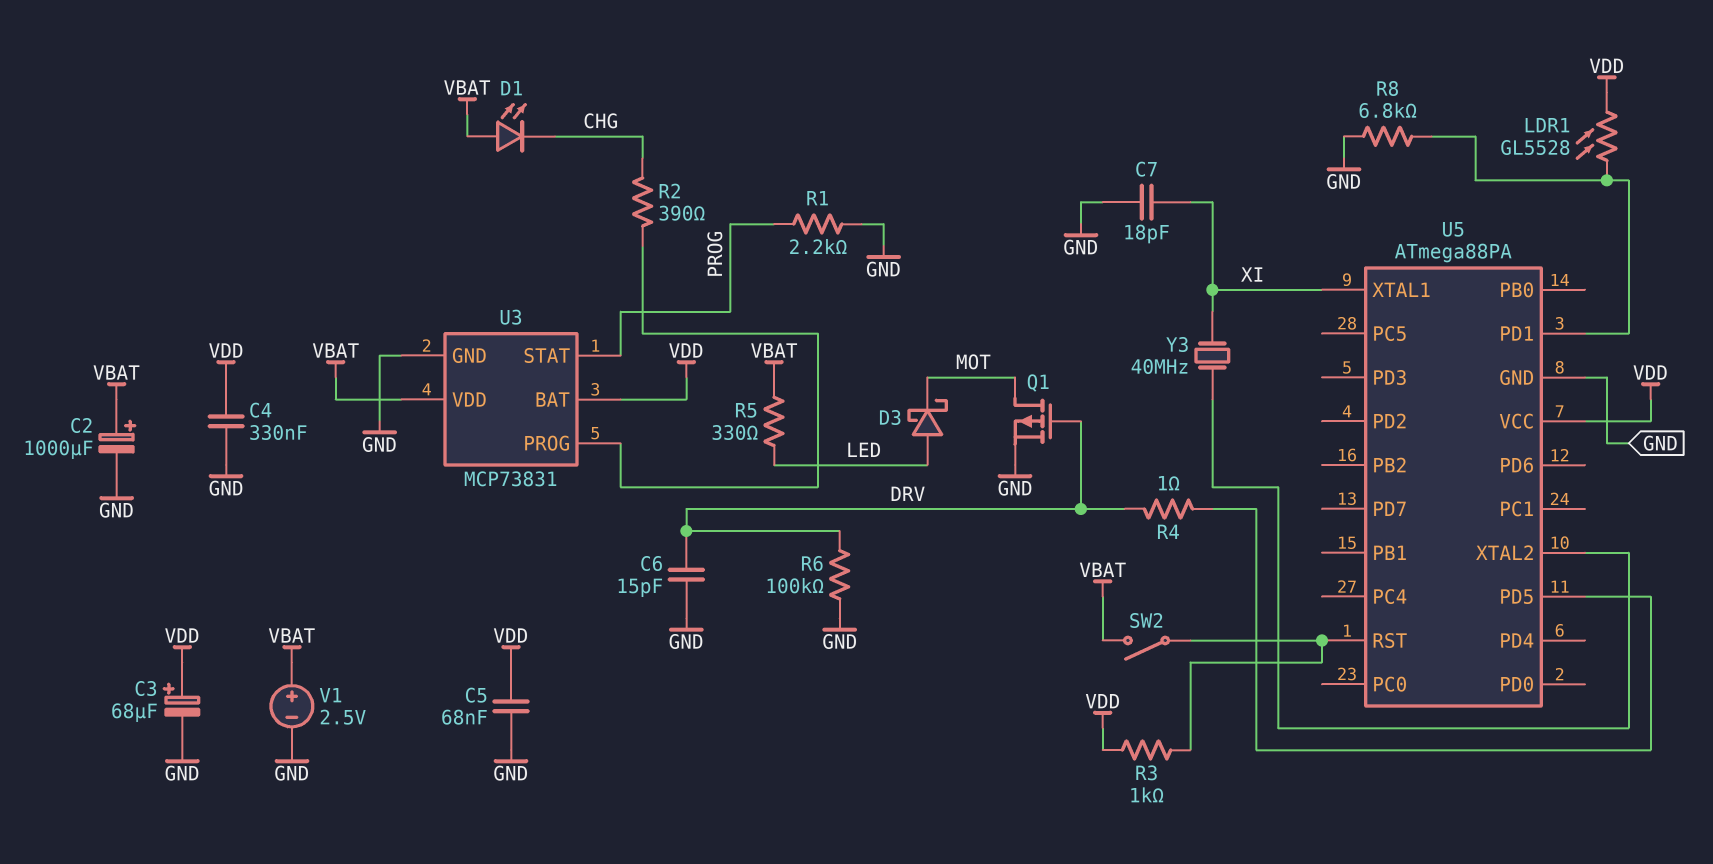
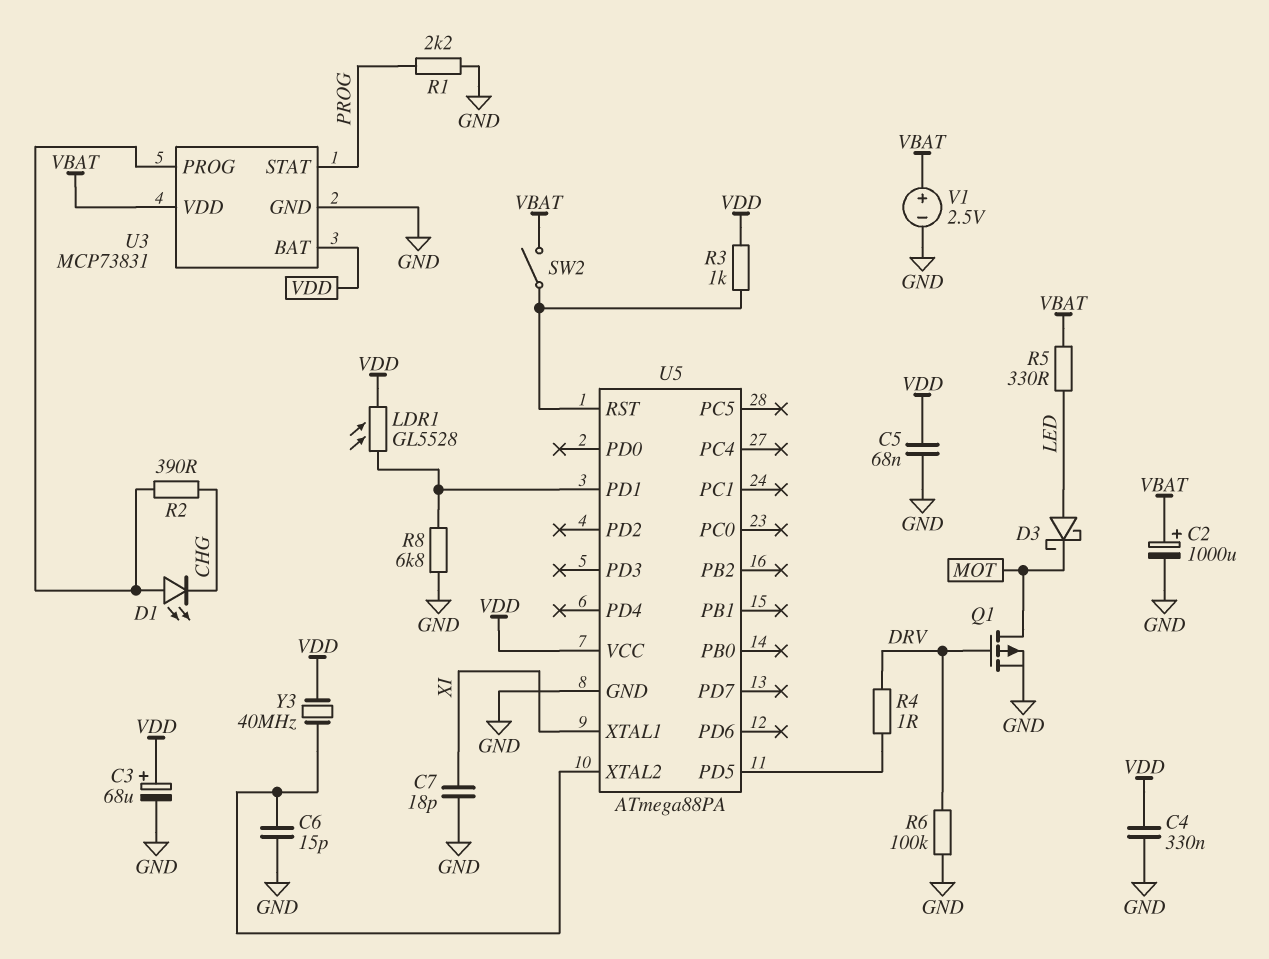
C6: 15pF (DRV, GND) -> 15pF (GND, U5/XTAL2)
D1: LED (A VBAT, K CHG) -> LED (A U3/PROG, K CHG)
Y3: 40MHz (U5/XTAL2, XI) -> 40MHz (U5/XTAL2, VDD)

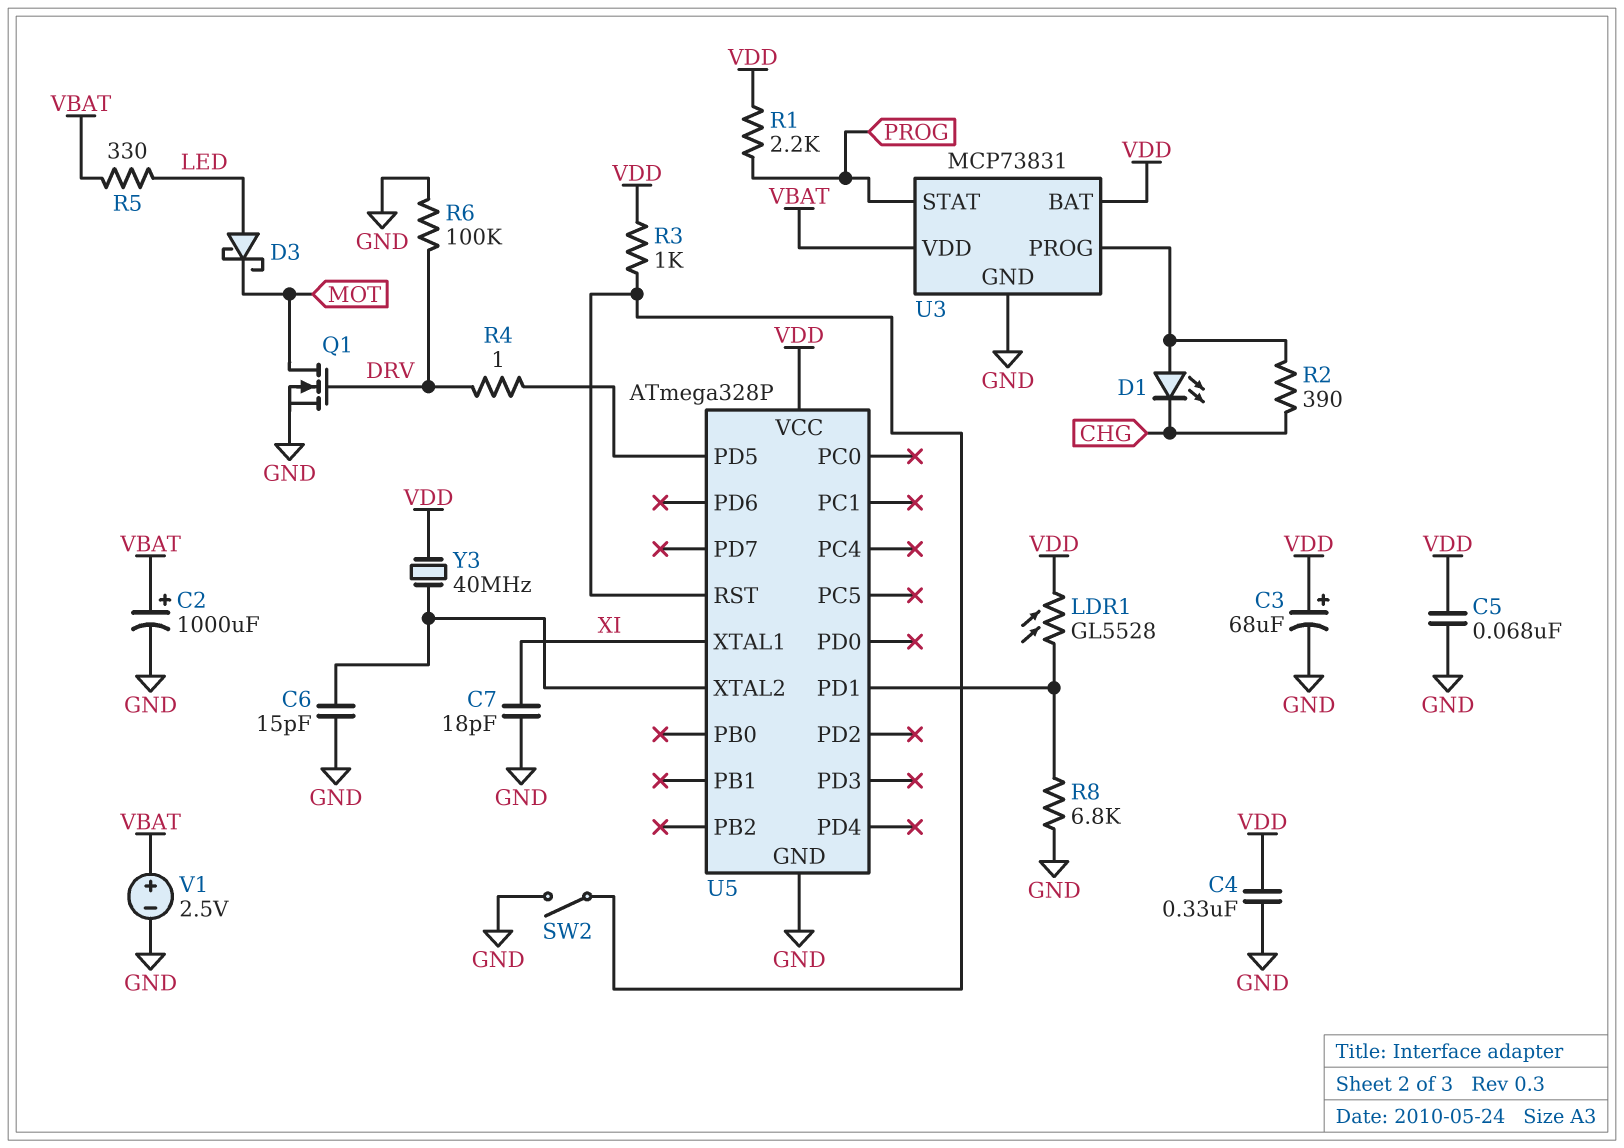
Q1: PMOS (G DRV, D MOT, S GND) -> NMOS (G DRV, D MOT, S GND)
R1: 2.2k (GND, PROG) -> 2.2k (PROG, VDD)
SW2: switch (U5/RST, VBAT) -> switch (GND, U5/RST)
U5: ATmega88PA -> ATmega328P

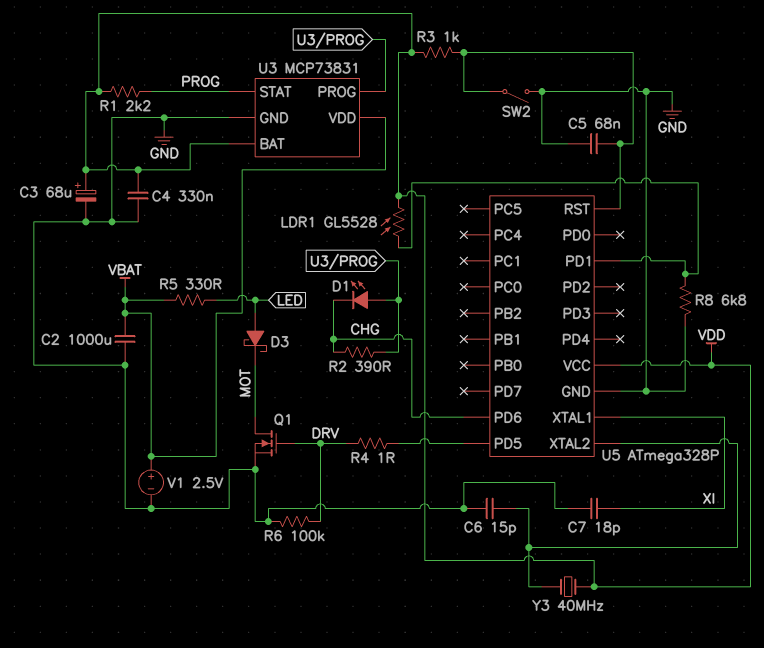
C2: 1000uF (plus VBAT, minus GND) -> 1000uF (GND, VBAT)
C5: 68nF (GND, VDD) -> 68nF (GND, U5/RST)
U5 pin PD6: none -> CHG

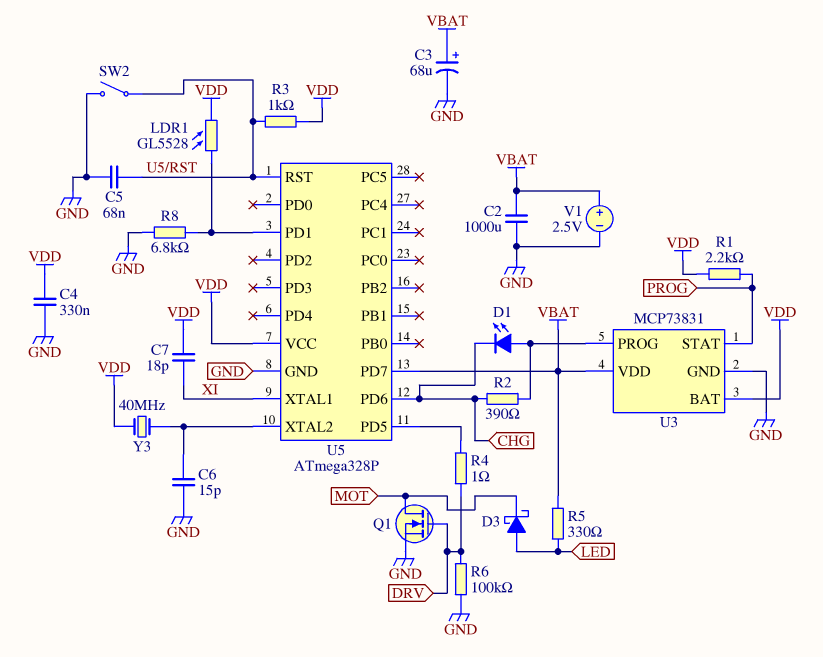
C3: 68uF (plus VDD, minus GND) -> 68uF (plus VBAT, minus GND)
C7: 18pF (GND, XI) -> 18pF (VDD, XI)
U5 pin PD7: none -> VBAT

